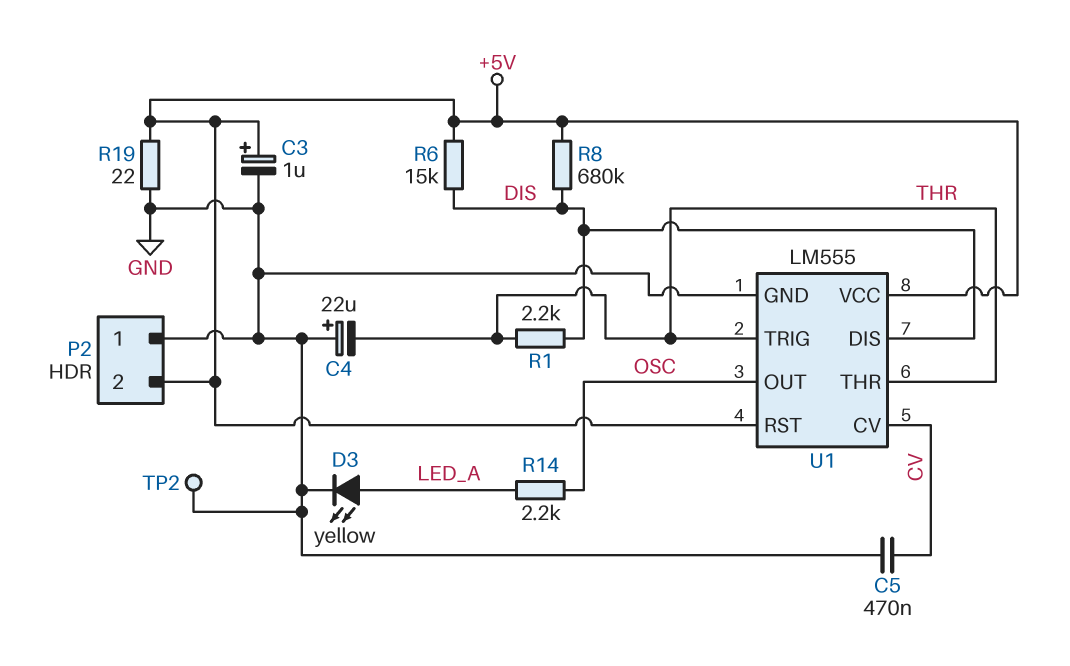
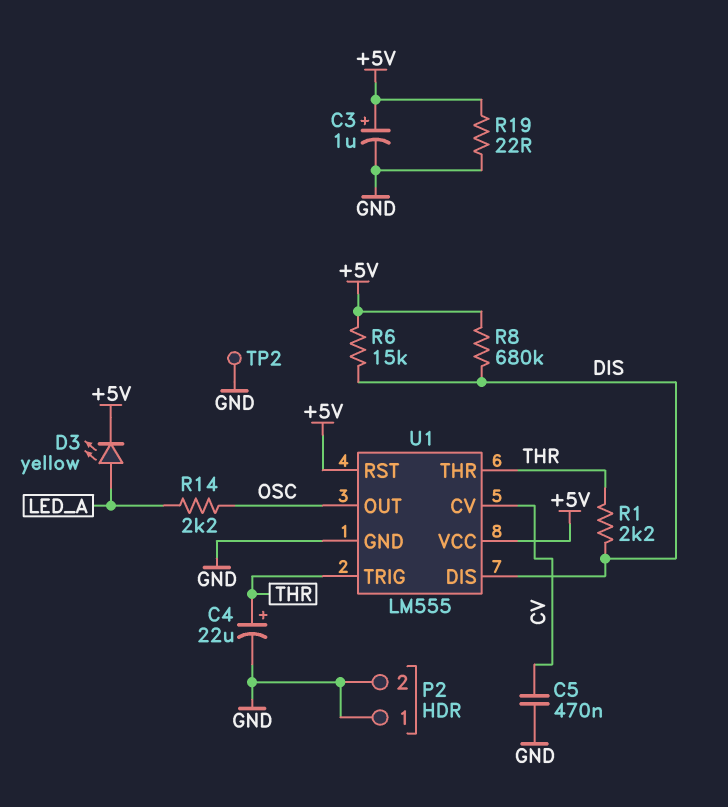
C4: 22uF (plus GND, minus THR) -> 22uF (plus THR, minus GND)
D3: LED yellow (A LED_A, K GND) -> LED yellow (A LED_A, K +5V)
P2 pin 2: +5V -> GND

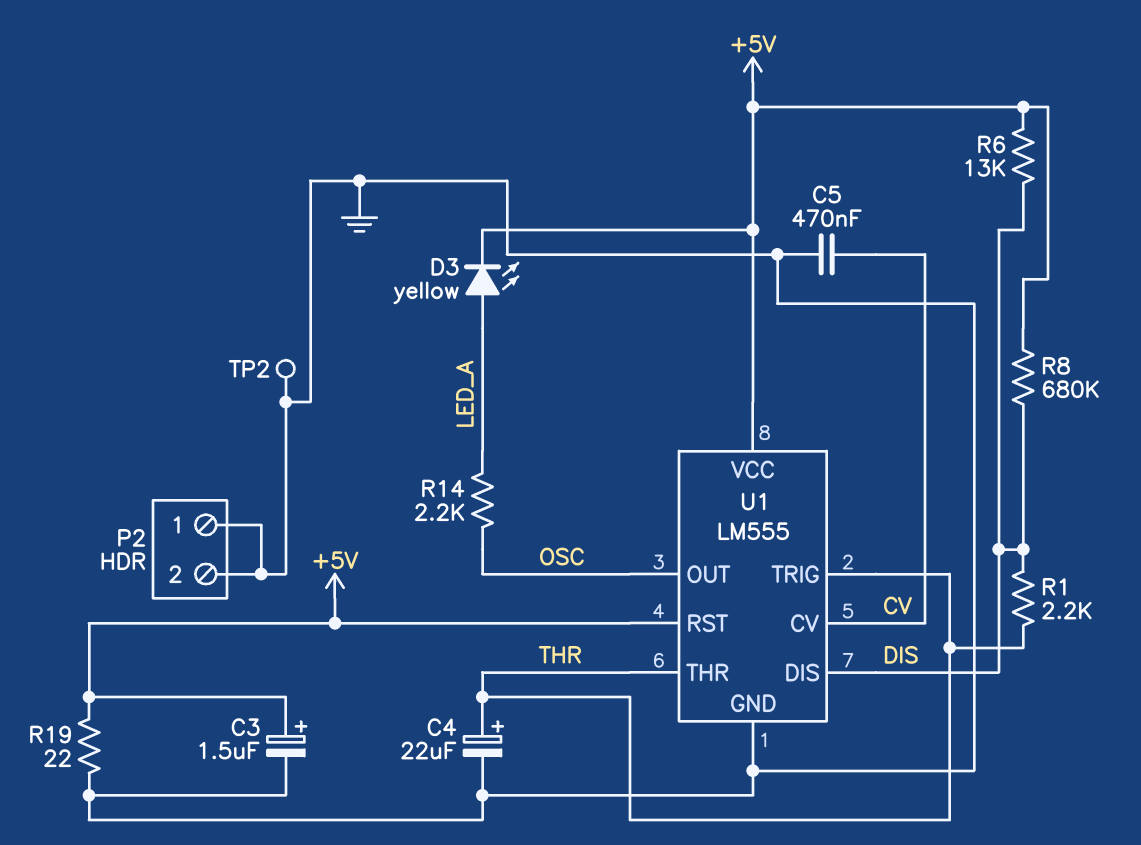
C3: 1uF (plus +5V, minus GND) -> 1.5uF (plus +5V, minus GND)
R6: 15k (+5V, DIS) -> 13k (+5V, DIS)

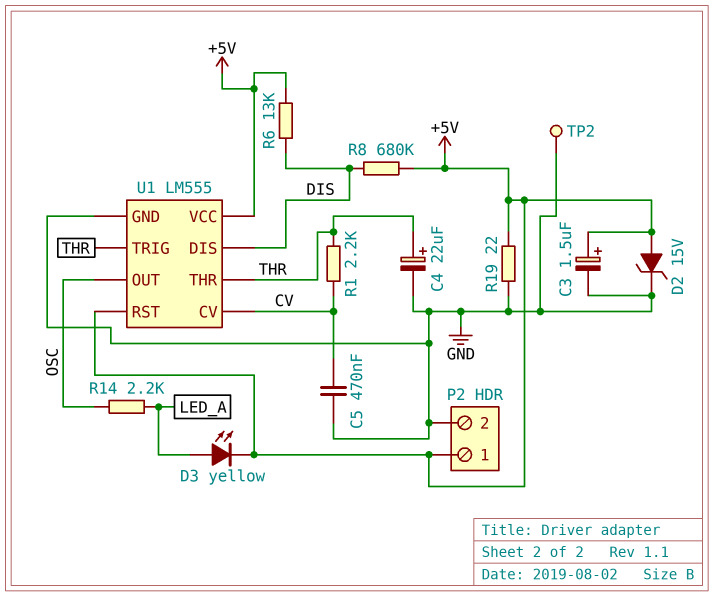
D2: none -> zener 15V (A +5V, K GND)
P2 pin 1: GND -> +5V
R1: 2.2k (DIS, THR) -> 2.2k (CV, THR)

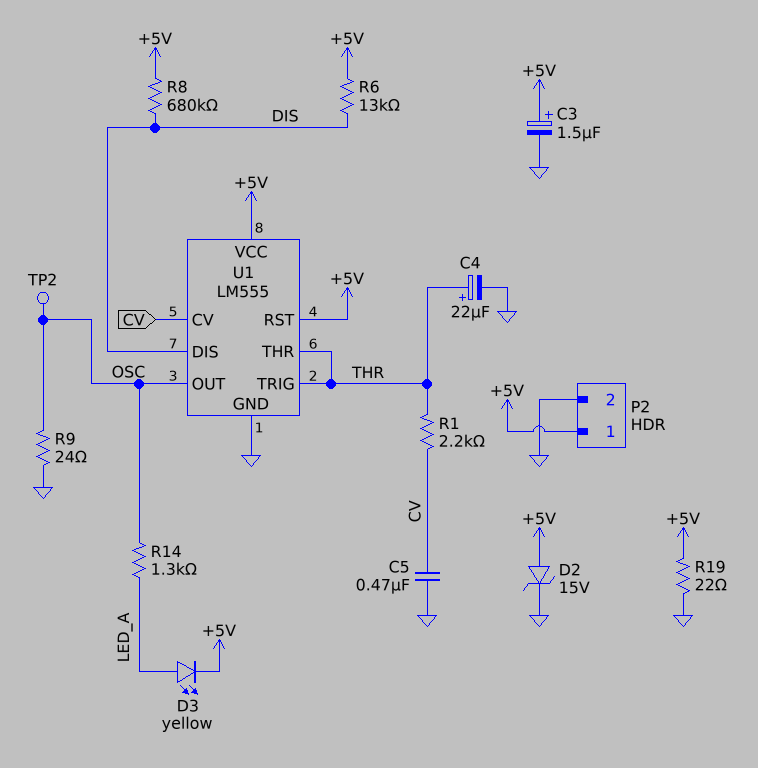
R9: none -> 24 (GND, OSC)
R14: 2.2k (LED_A, OSC) -> 1.3k (LED_A, OSC)
TP2: test point (GND) -> test point (OSC)

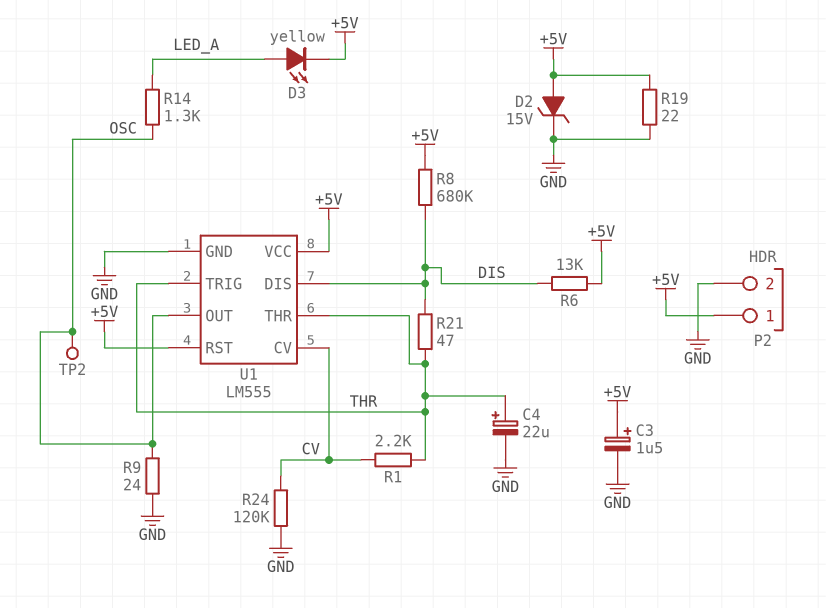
C5: 470nF (CV, GND) -> none
R21: none -> 47 (DIS, THR)
R24: none -> 120k (CV, GND)

